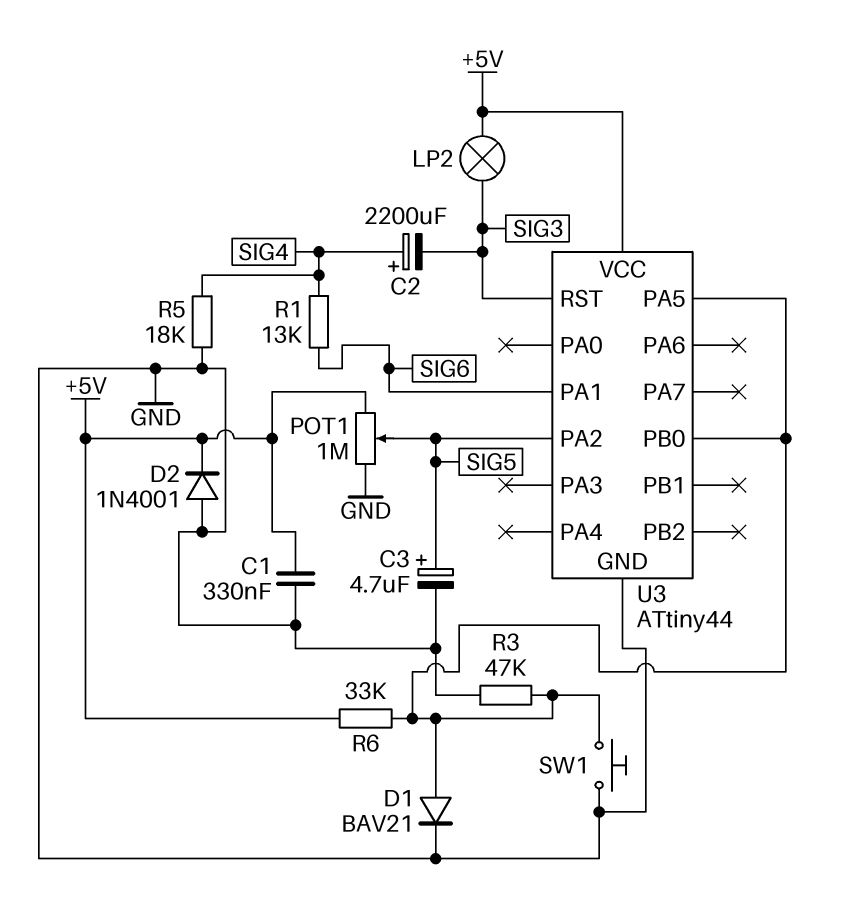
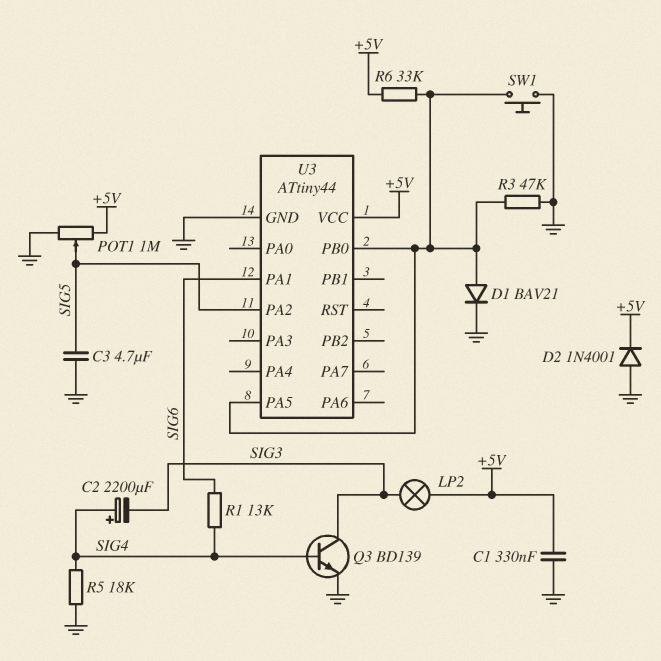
C3: 4.7uF (plus SIG5, minus GND) -> 4.7uF (GND, SIG5)
Q3: none -> NPN BD139 (B SIG4, C SIG3, E GND)
U3 pin RST: SIG3 -> none

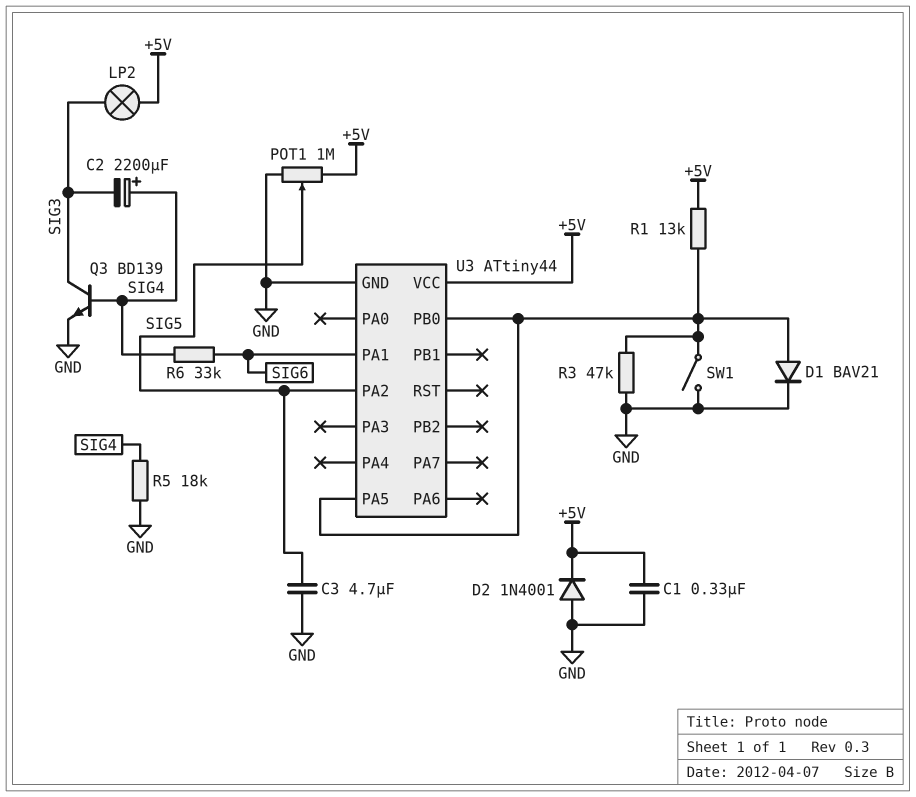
R1: 13k (SIG4, SIG6) -> 13k (+5V, U3/PA5)
R6: 33k (+5V, U3/PA5) -> 33k (SIG4, SIG6)
SW1: button (GND, U3/PA5) -> switch (GND, U3/PA5)

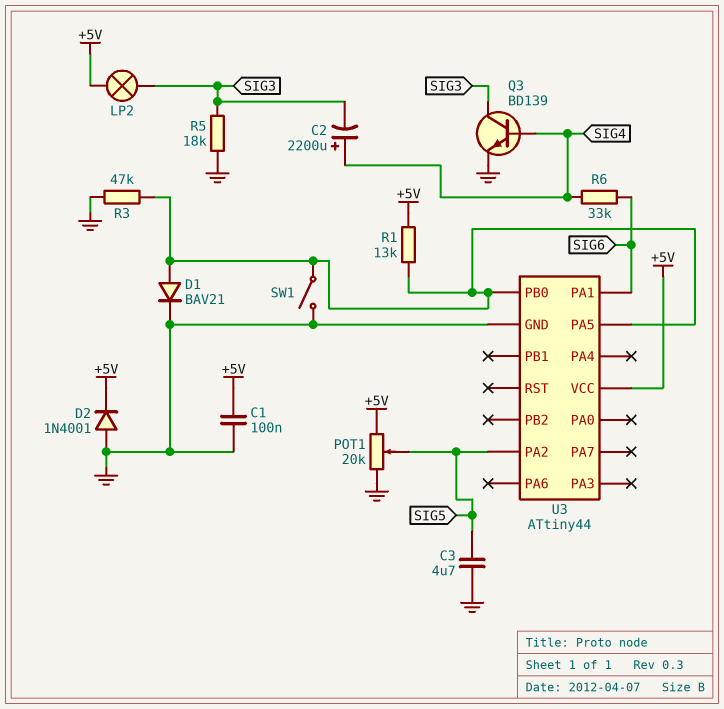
C1: 330nF (+5V, GND) -> 100nF (+5V, GND)
POT1: 1M (+5V, GND, wiper SIG5) -> 20k (+5V, GND, wiper SIG5)
R5: 18k (GND, SIG4) -> 18k (GND, SIG3)

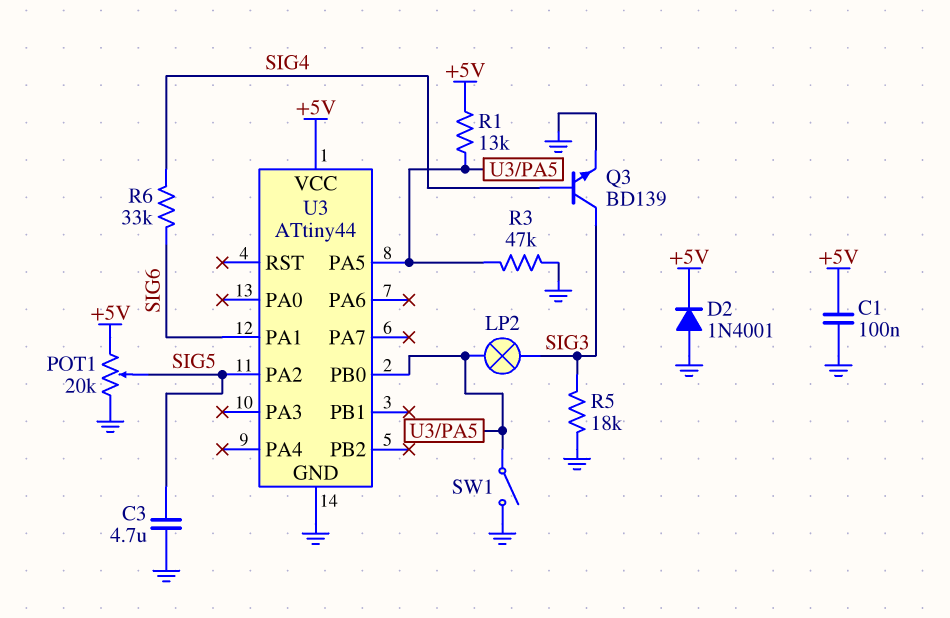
C2: 2200uF (plus SIG4, minus SIG3) -> none
D1: diode BAV21 (A U3/PA5, K GND) -> none
LP2: lamp (+5V, SIG3) -> lamp (SIG3, U3/PA5)

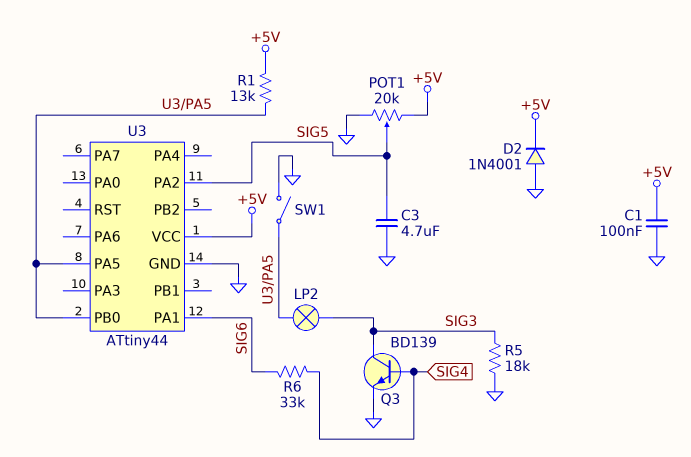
R3: 47k (GND, U3/PA5) -> none

